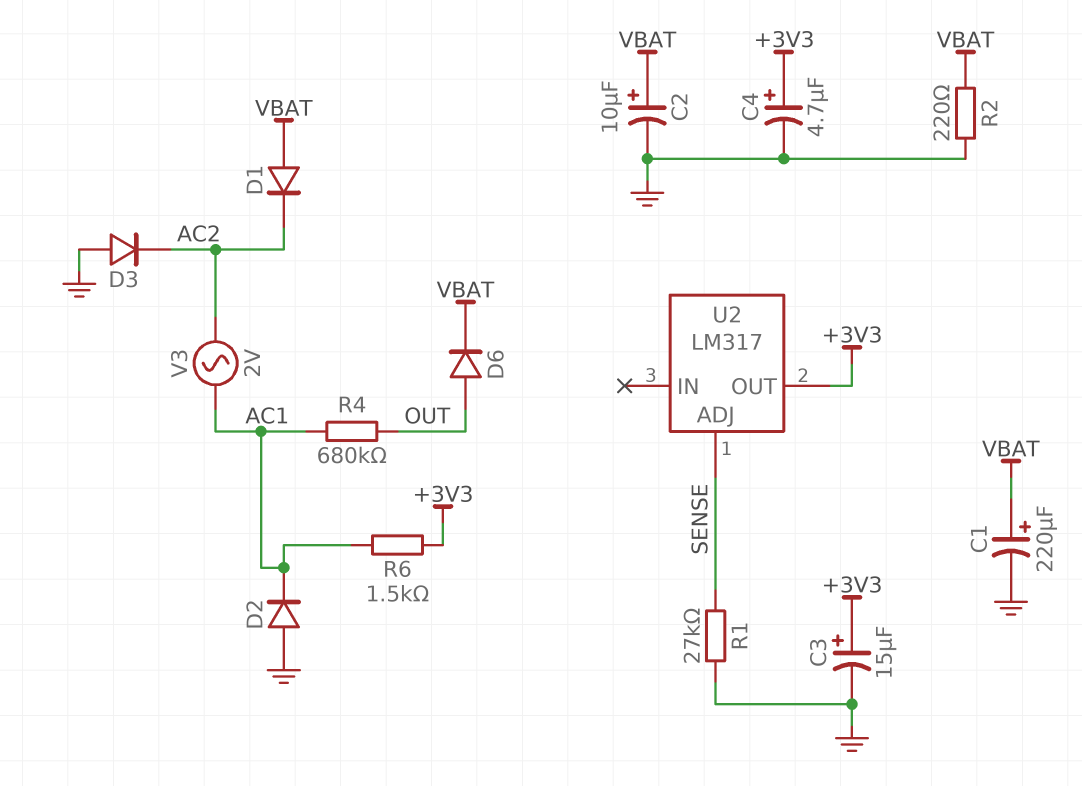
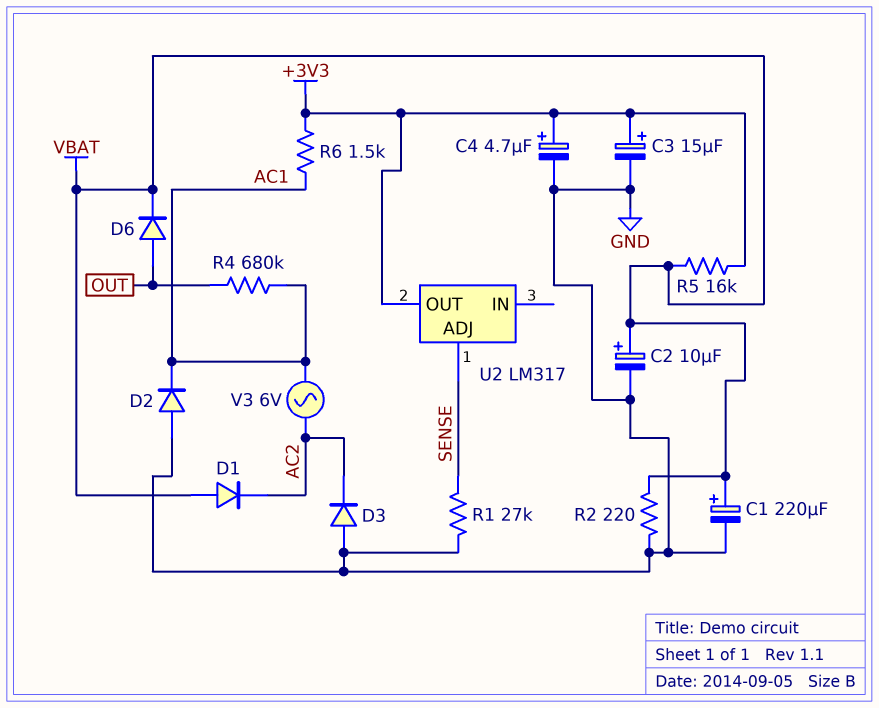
R5: none -> 16k (+3V3, VBAT)
V3: AC 2V (AC1, AC2) -> AC 6V (AC1, AC2)

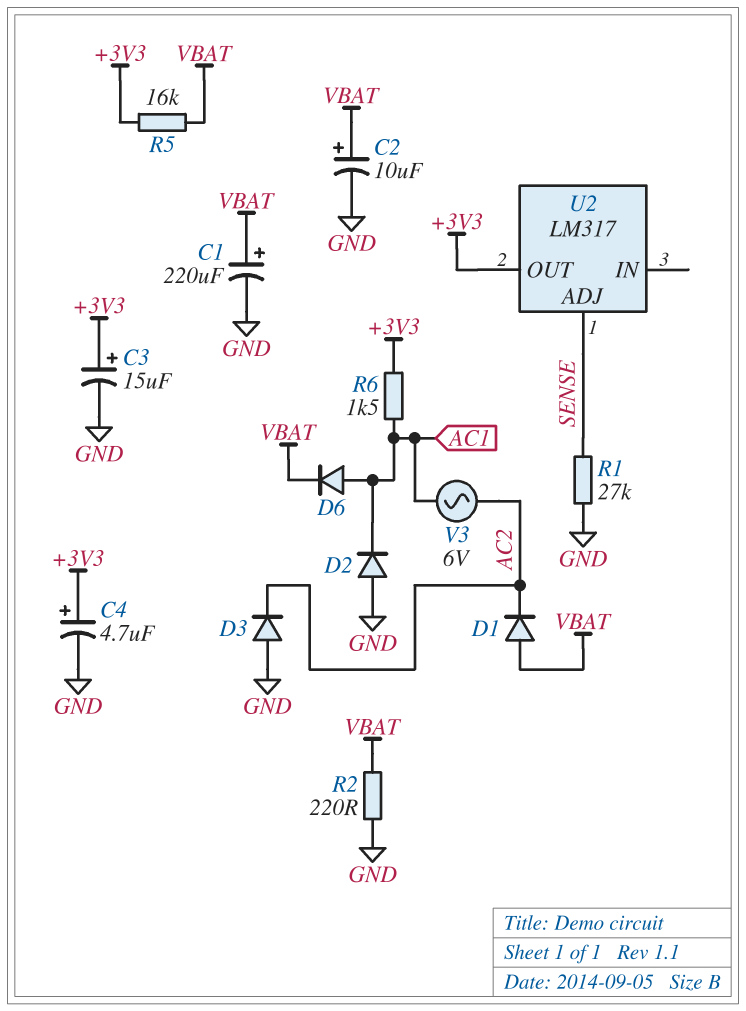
D6: diode (A OUT, K VBAT) -> diode (A AC1, K VBAT)
R4: 680k (AC1, OUT) -> none

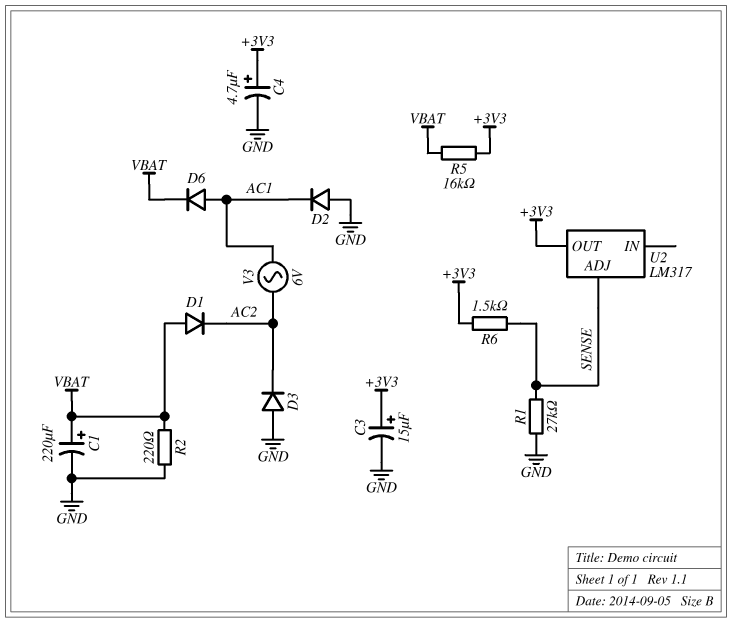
C2: 10uF (plus VBAT, minus GND) -> none
R6: 1.5k (+3V3, AC1) -> 1.5k (+3V3, SENSE)

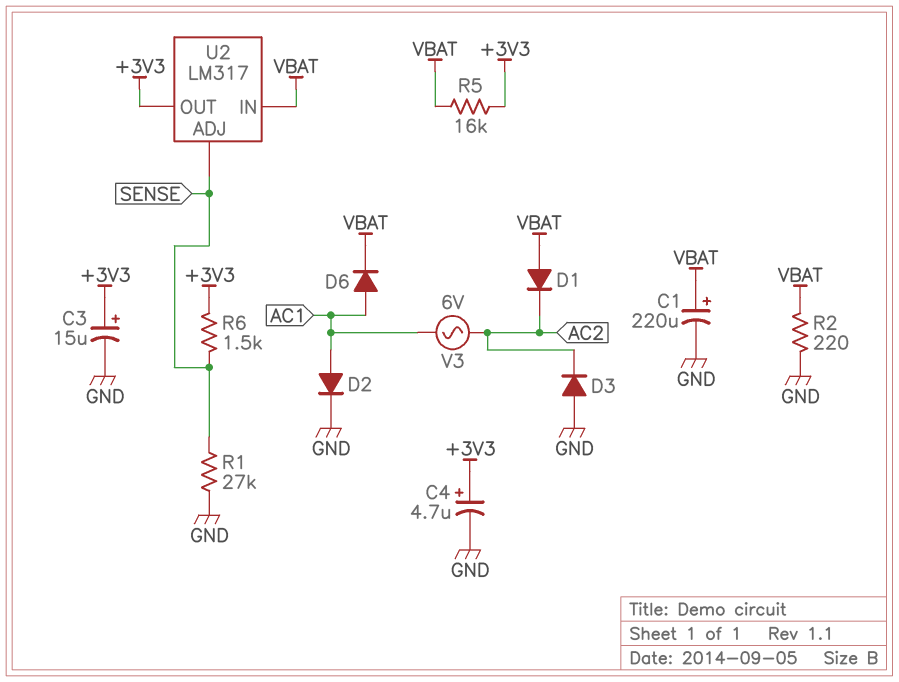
D2: diode (A GND, K AC1) -> diode (A AC1, K GND)
U2 pin IN: none -> VBAT

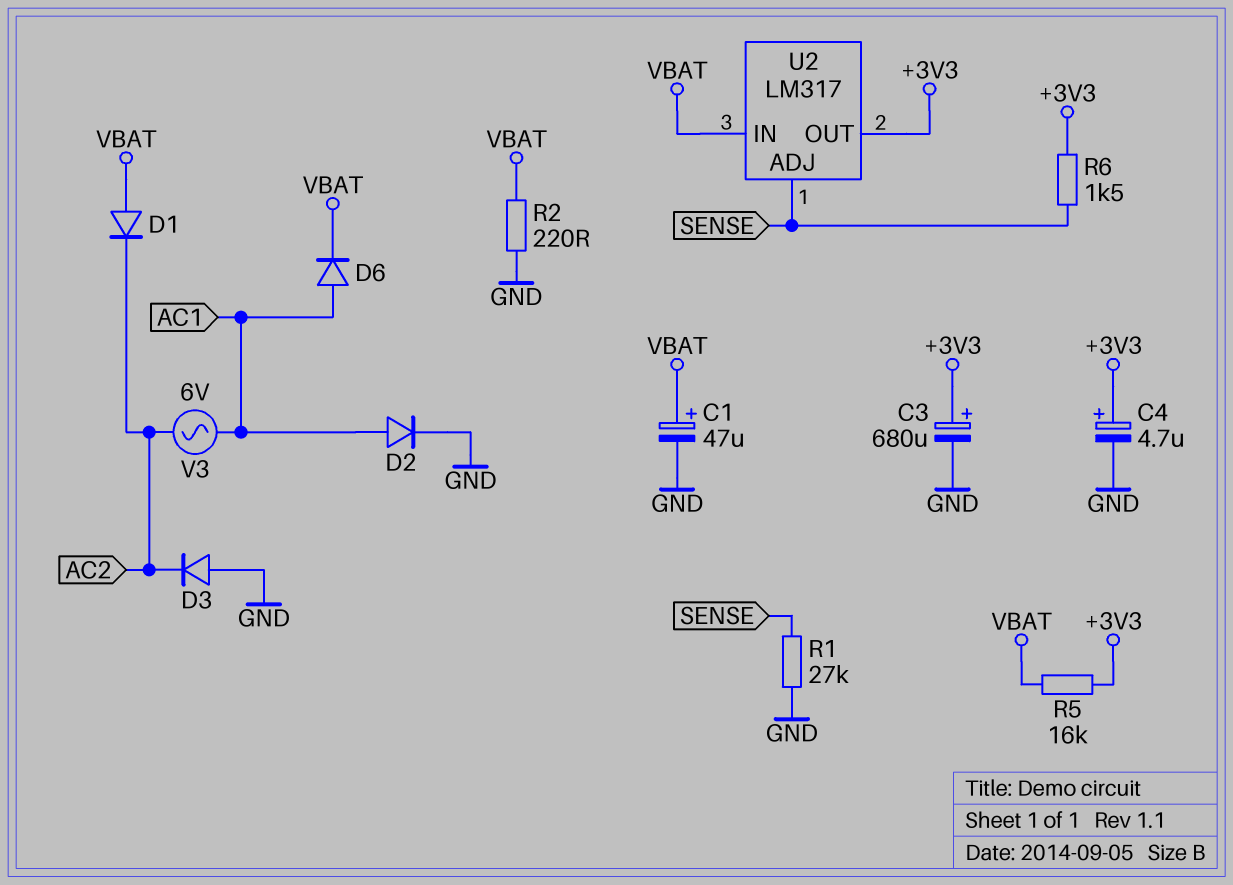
C1: 220uF (plus VBAT, minus GND) -> 47uF (plus VBAT, minus GND)
C3: 15uF (plus +3V3, minus GND) -> 680uF (plus +3V3, minus GND)

